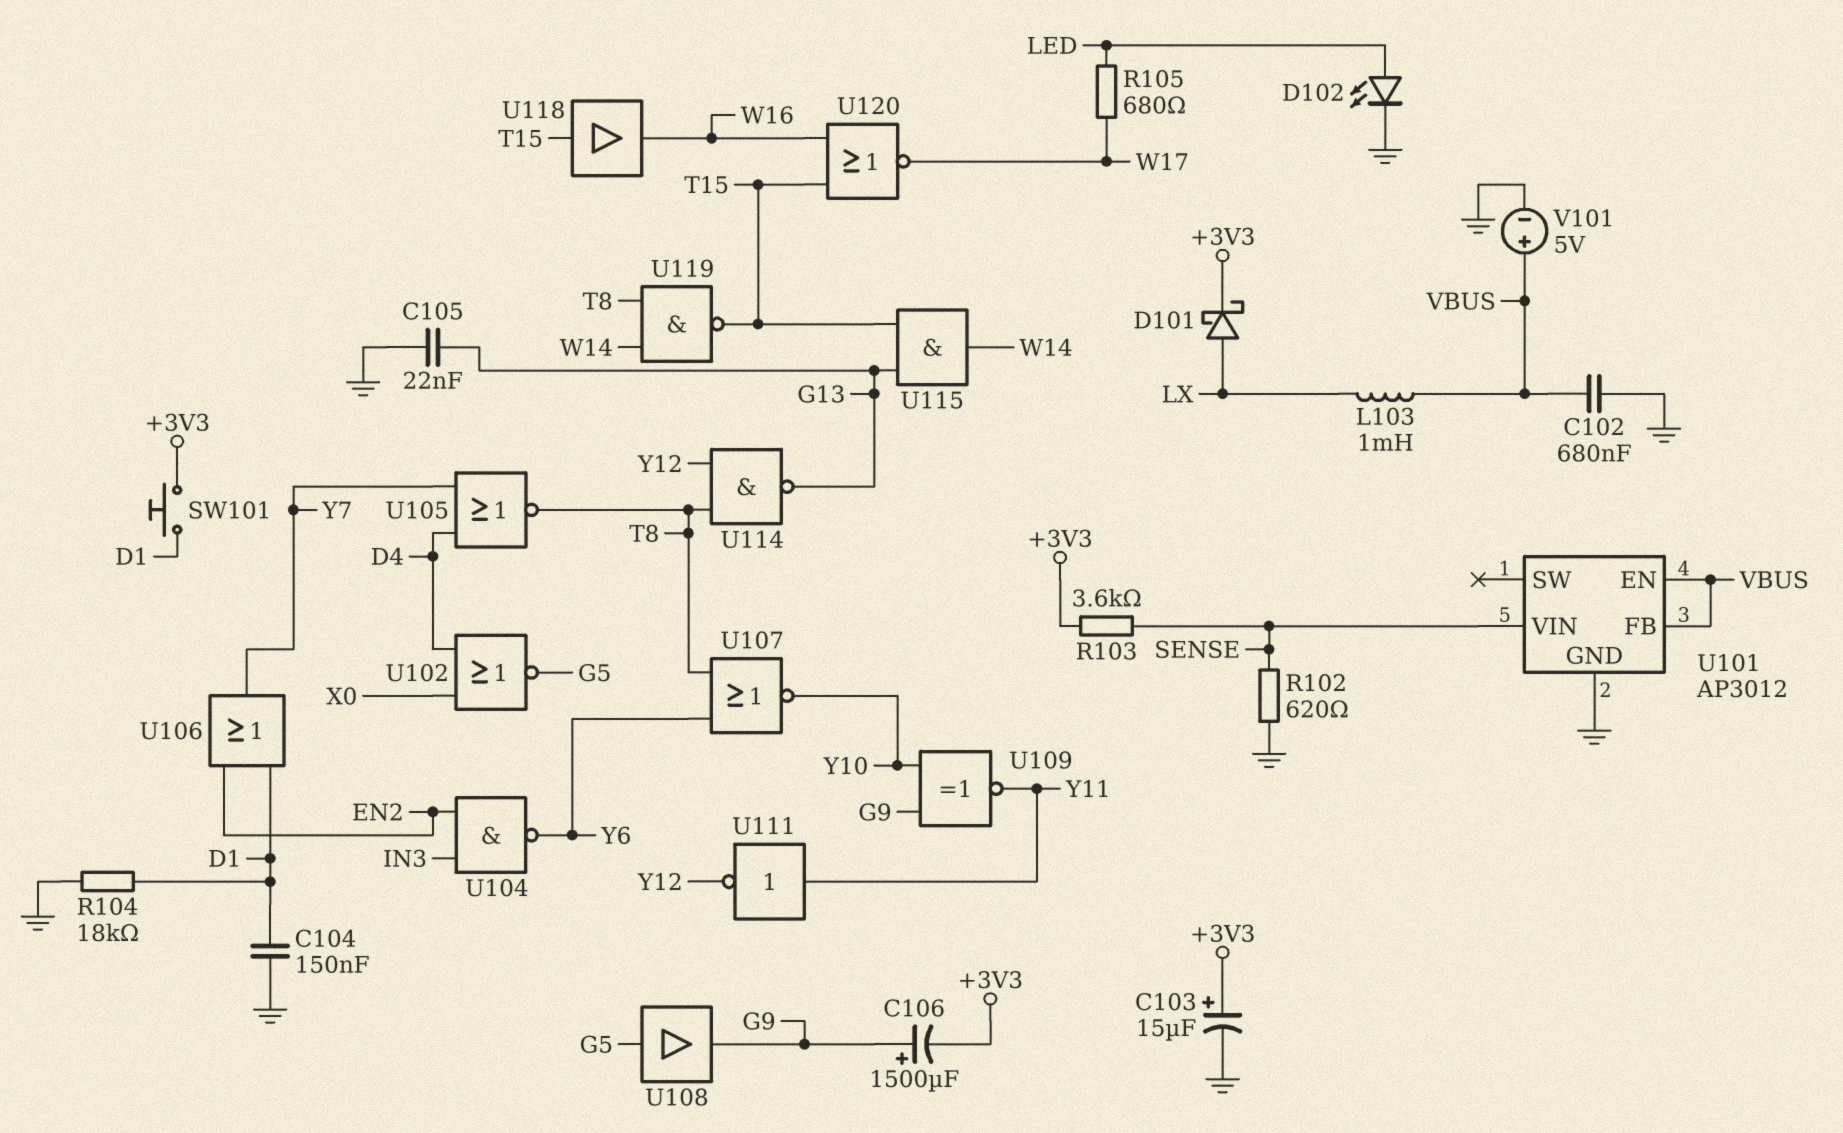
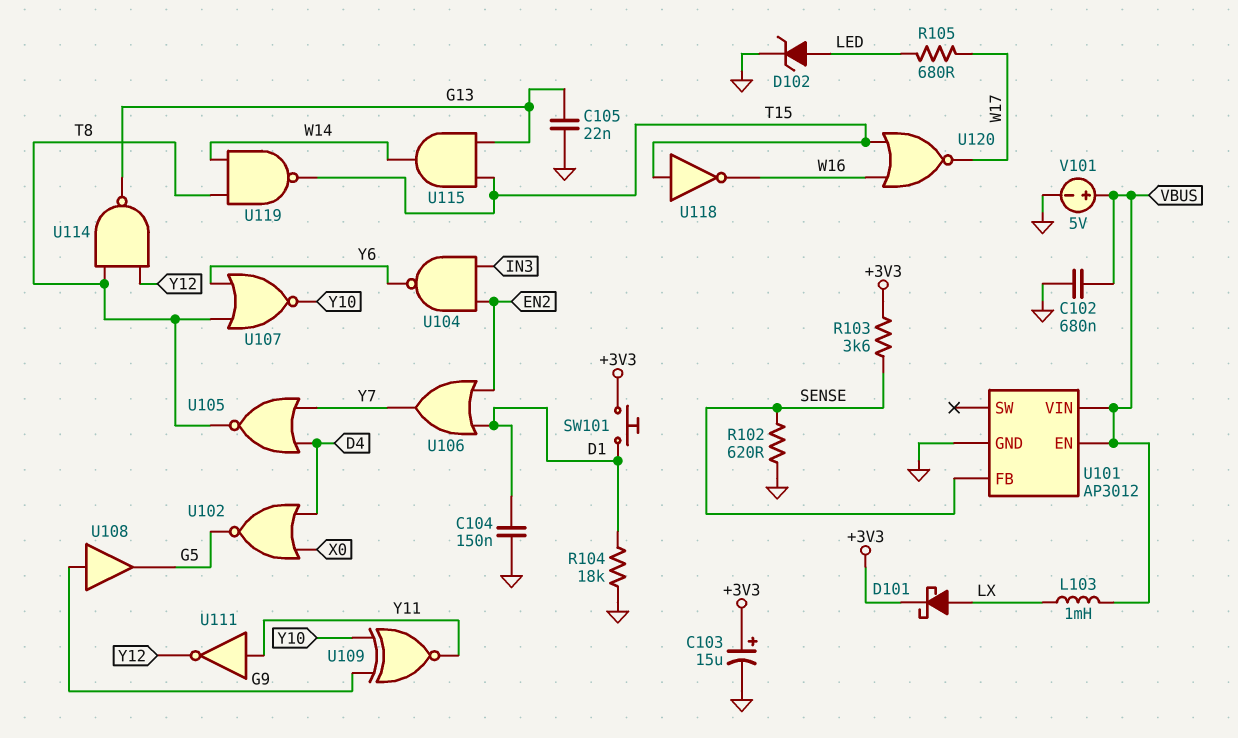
C106: 1500uF (plus G9, minus +3V3) -> none
D102: LED (A LED, K GND) -> zener (A LED, K GND)
U101 pin FB: VBUS -> SENSE
U101 pin VIN: SENSE -> VBUS
U108: buffer (in G5, out G9) -> buffer (in G9, out G5)
U118: buffer (in T15, out W16) -> NOT (in T15, out W16)

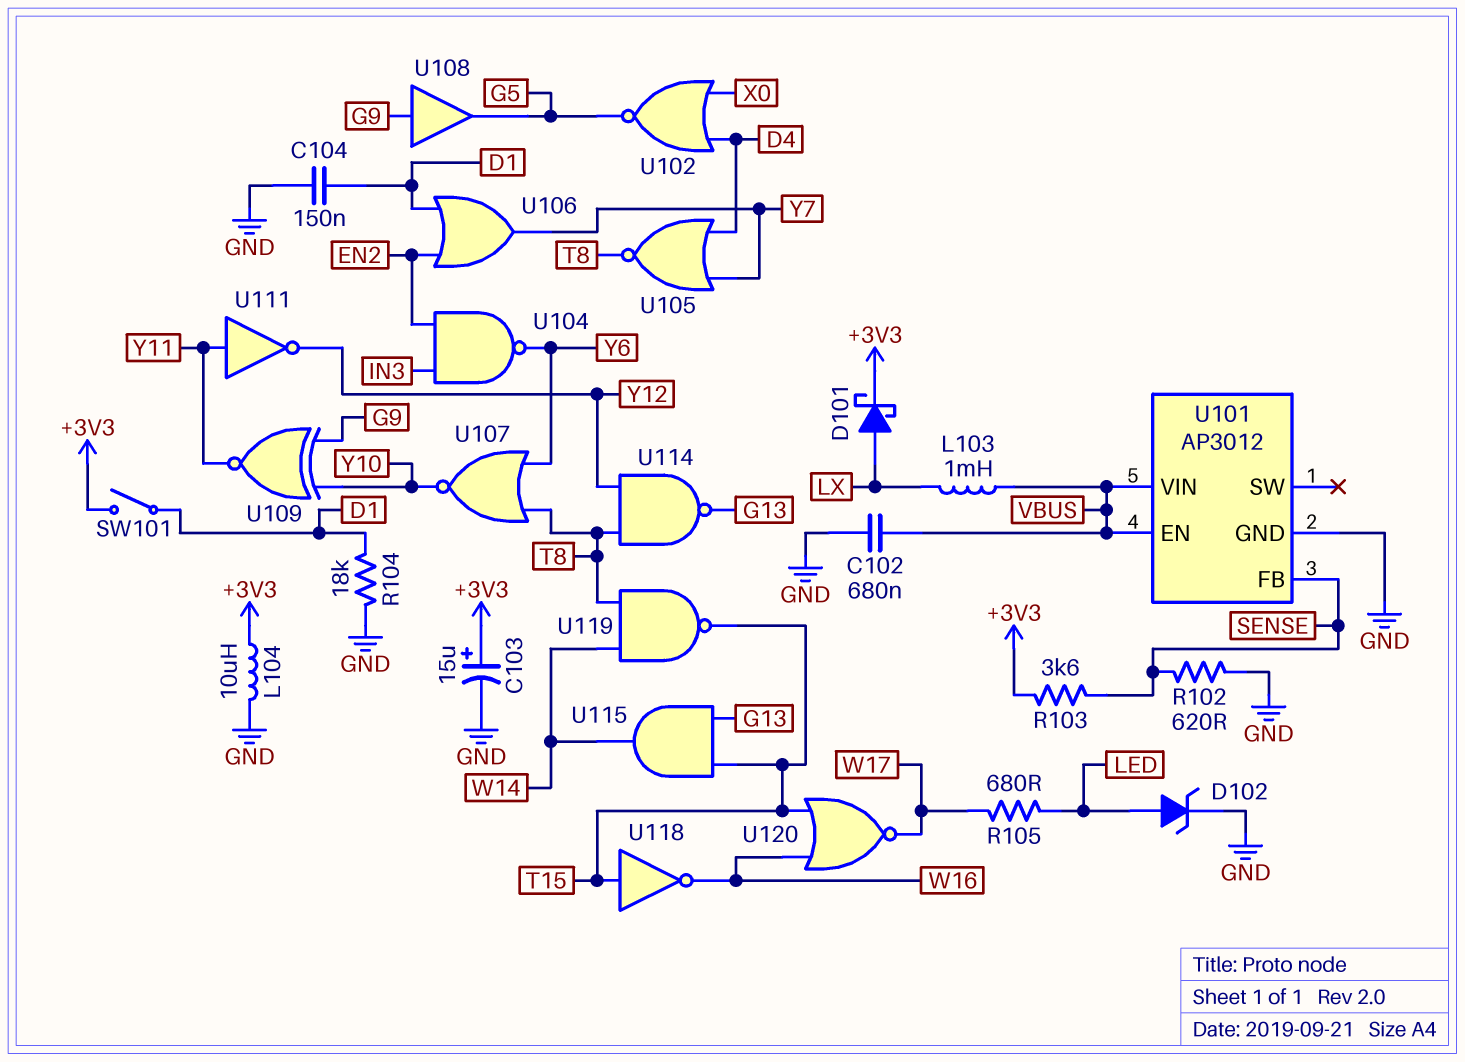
C105: 22nF (G13, GND) -> none
L104: none -> 10uH (+3V3, GND)
SW101: button (+3V3, D1) -> switch (+3V3, D1)
V101: 5V (plus VBUS, minus GND) -> none

